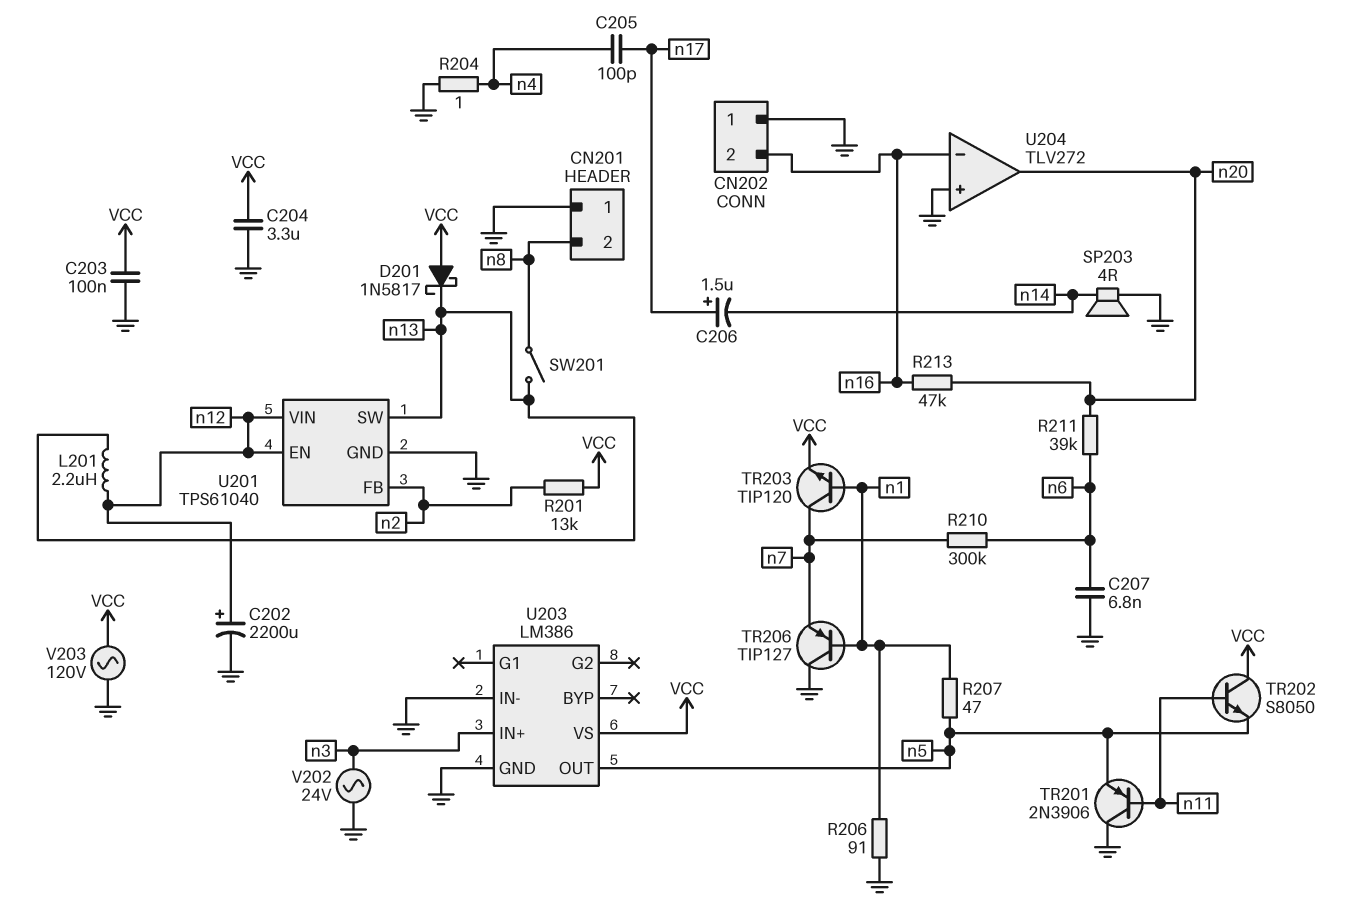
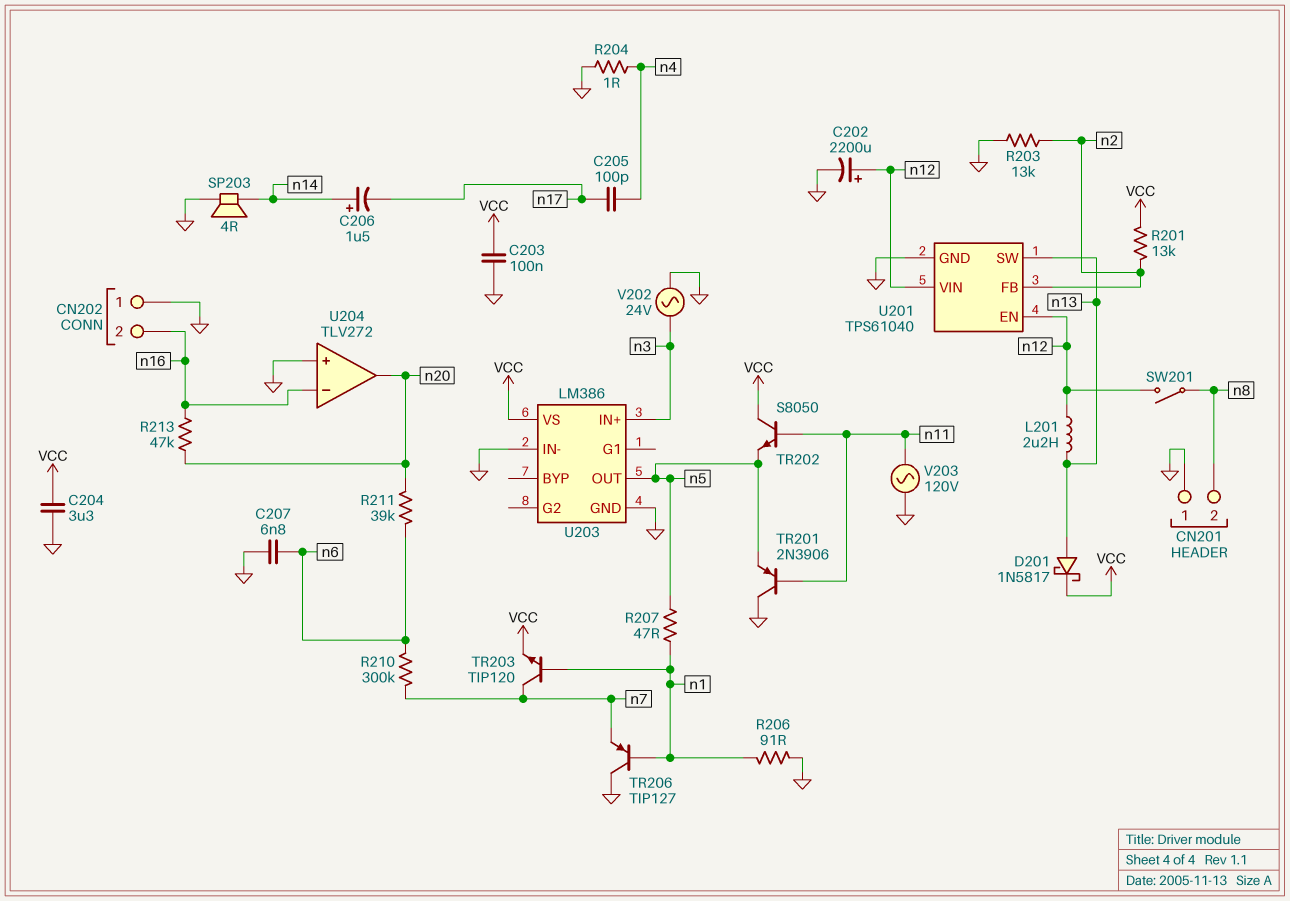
C206: 1.5uF (plus n17, minus n14) -> 1.5uF (plus n14, minus n17)
D201: schottky 1N5817 (A VCC, K n13) -> schottky 1N5817 (A n13, K VCC)
R203: none -> 13k (GND, n2)
SW201: switch (n8, n13) -> switch (n8, n12)
V203: AC 120V (GND, VCC) -> AC 120V (GND, n11)

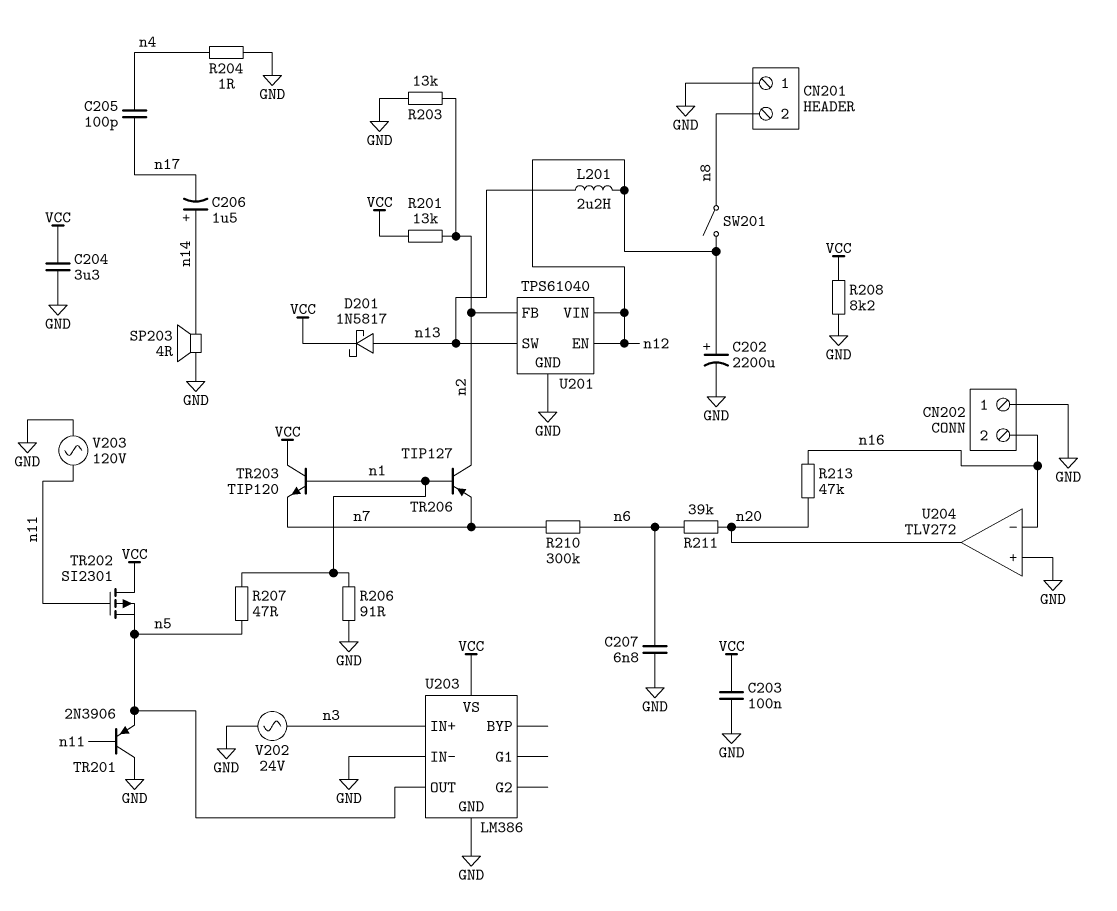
R208: none -> 8.2k (GND, VCC)
TR202: NPN S8050 (B n11, C VCC, E n5) -> PMOS SI2301 (G n11, D VCC, S n5)
TR203: NPN TIP120 (B n1, C n7, E VCC) -> NPN TIP120 (B n1, C VCC, E n7)
TR206: PNP TIP127 (B n1, C GND, E n7) -> PNP TIP127 (B n1, C n2, E n7)

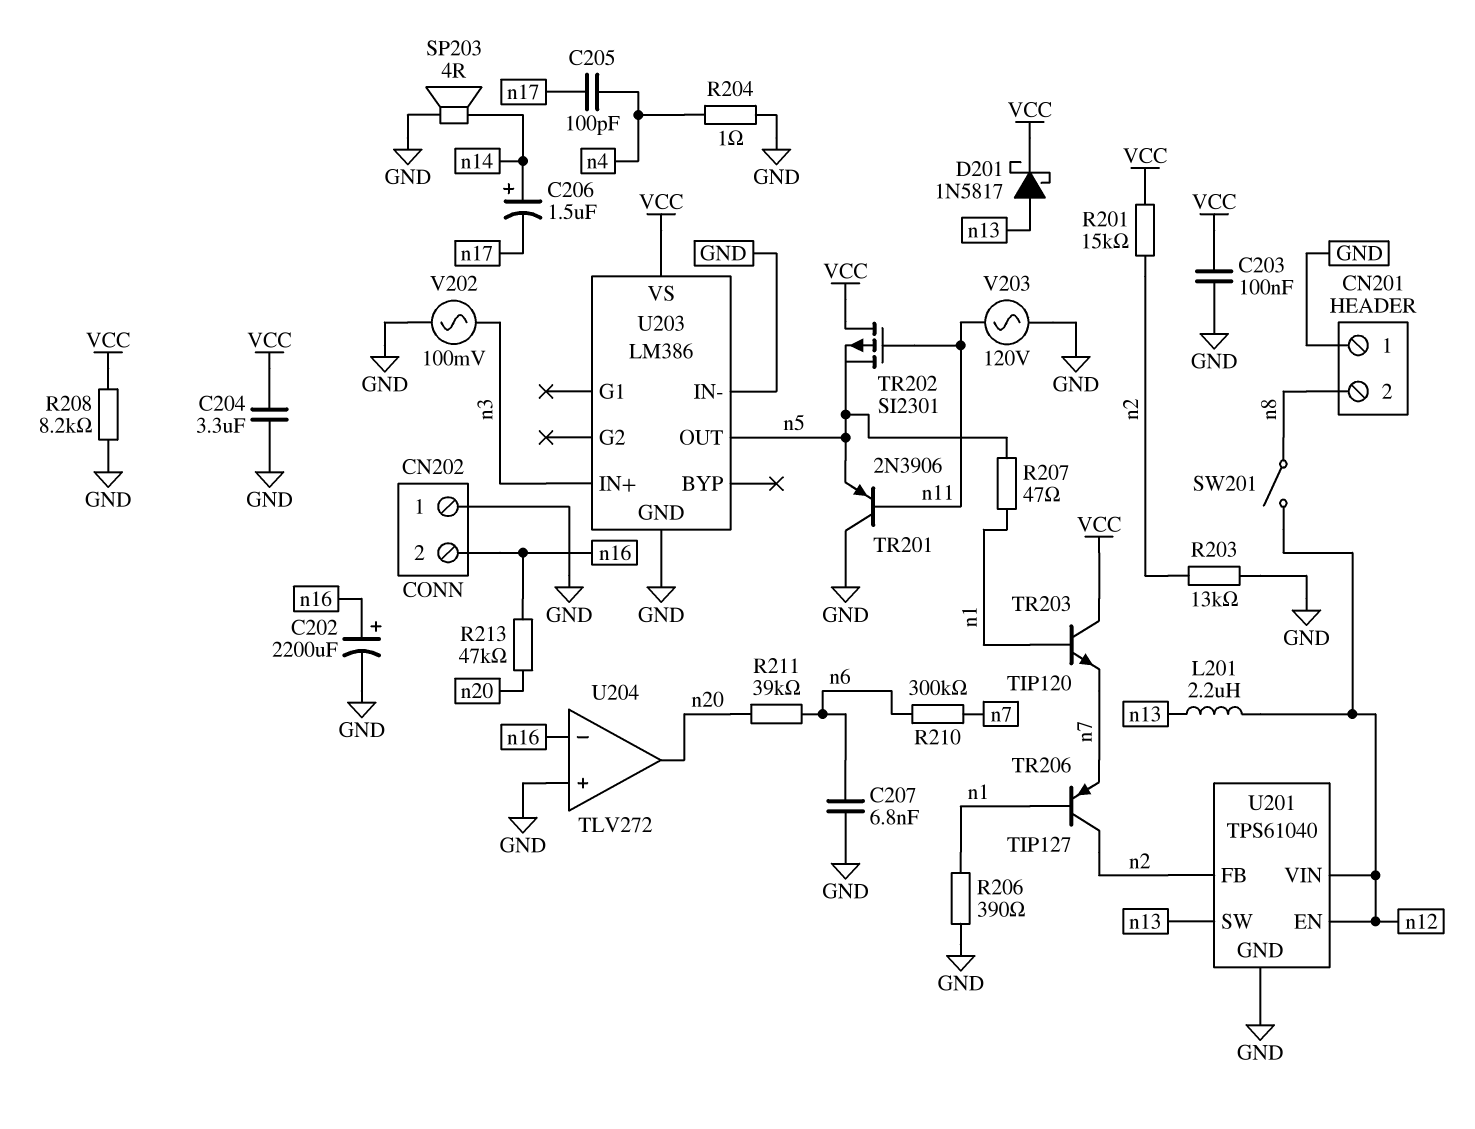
C202: 2200uF (plus n12, minus GND) -> 2200uF (plus n16, minus GND)
R201: 13k (VCC, n2) -> 15k (VCC, n2)
R206: 91 (GND, n1) -> 390 (GND, n1)
V202: AC 24V (GND, n3) -> AC 100mV (GND, n3)

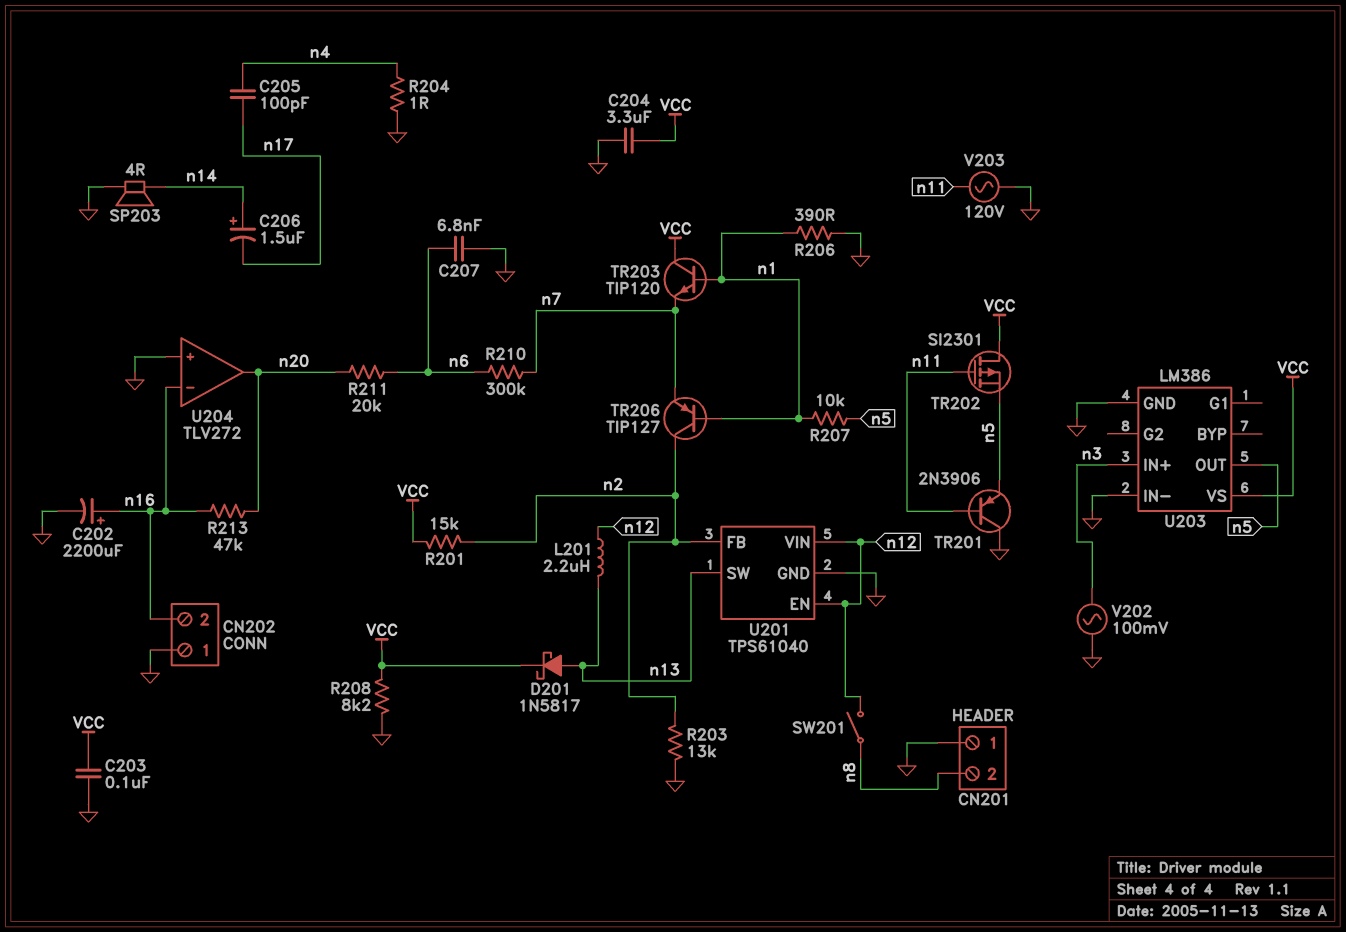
R207: 47 (n1, n5) -> 10k (n1, n5)
R211: 39k (n6, n20) -> 20k (n6, n20)

